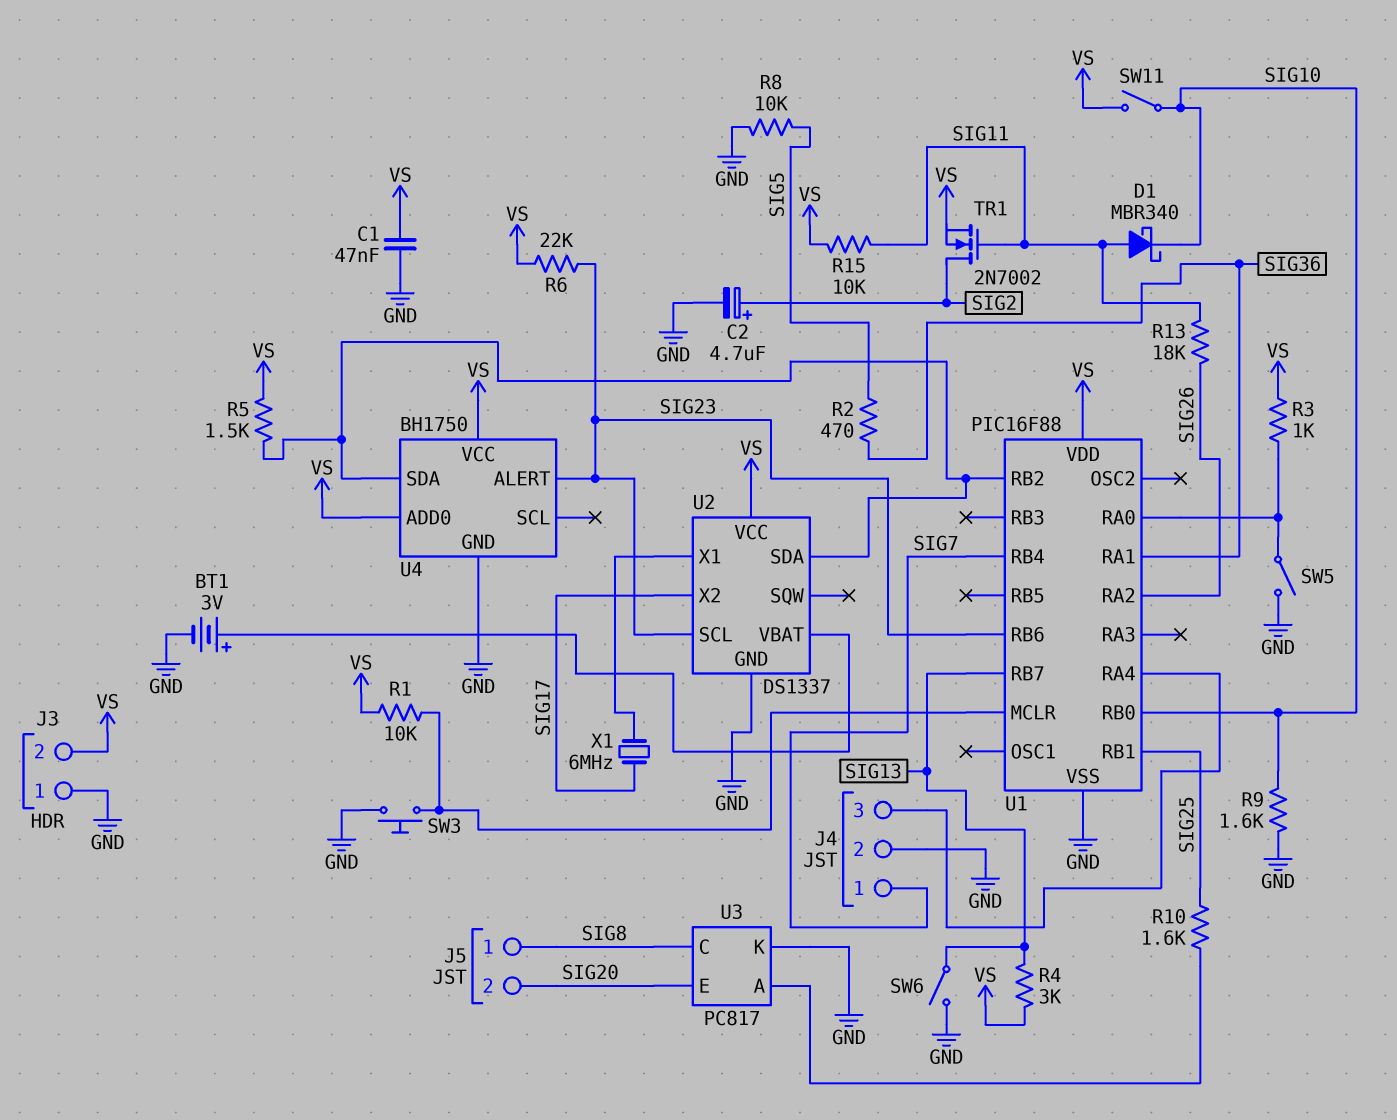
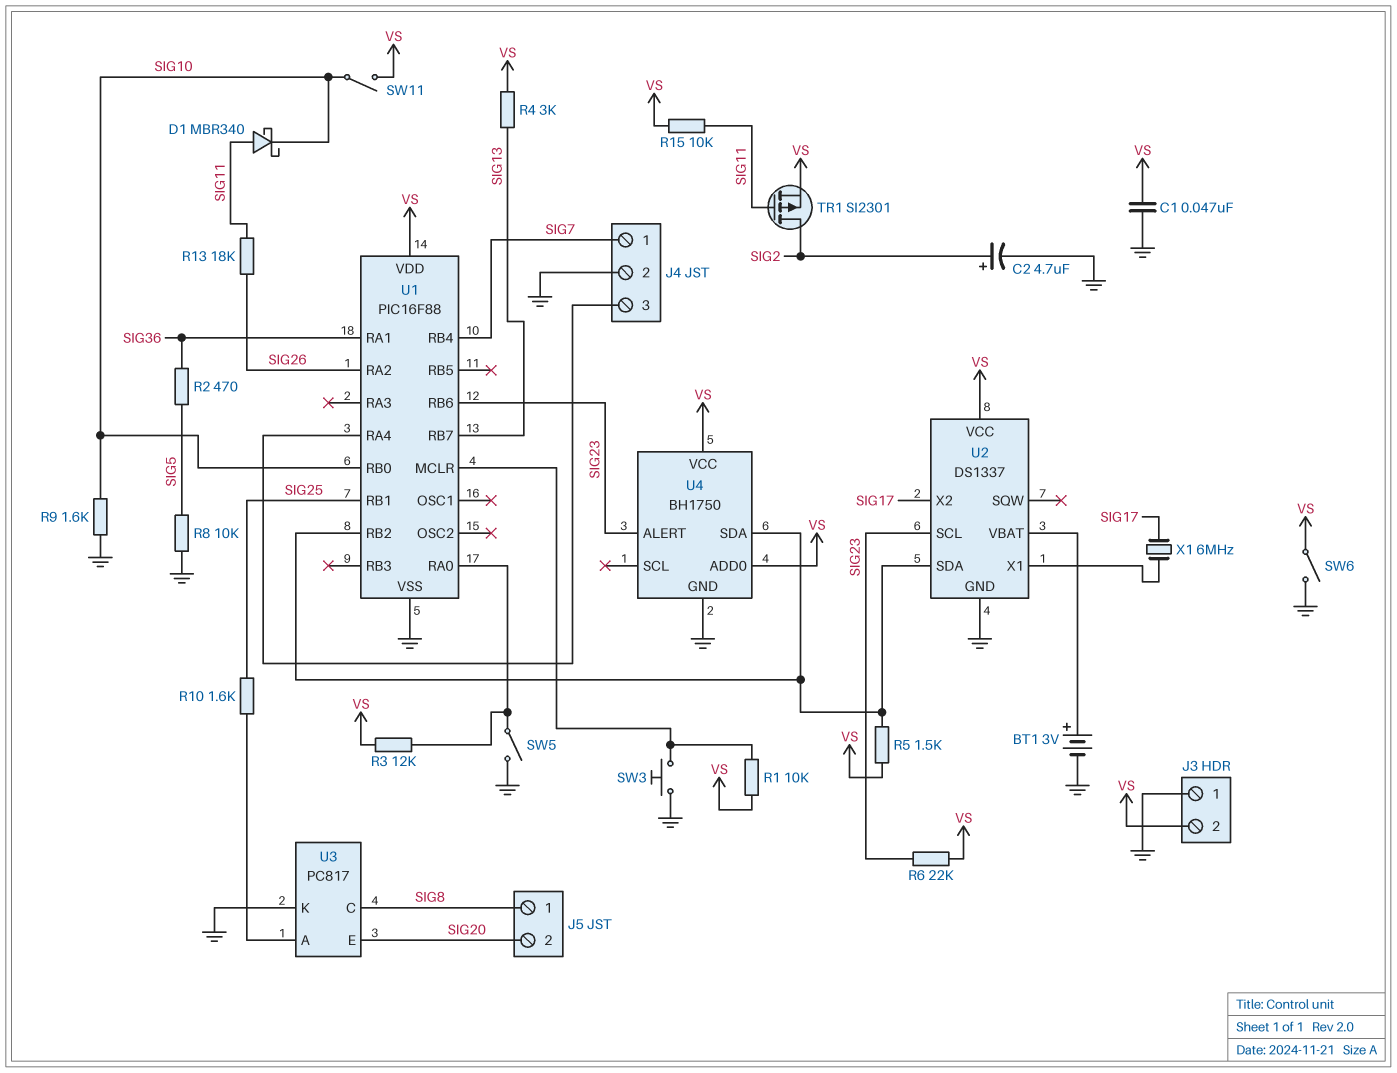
R3: 1k (U1/RA0, VS) -> 12k (U1/RA0, VS)
SW6: switch (GND, SIG13) -> switch (GND, VS)
TR1: NMOS 2N7002 (G SIG11, D SIG2, S VS) -> PMOS SI2301 (G SIG11, D SIG2, S VS)

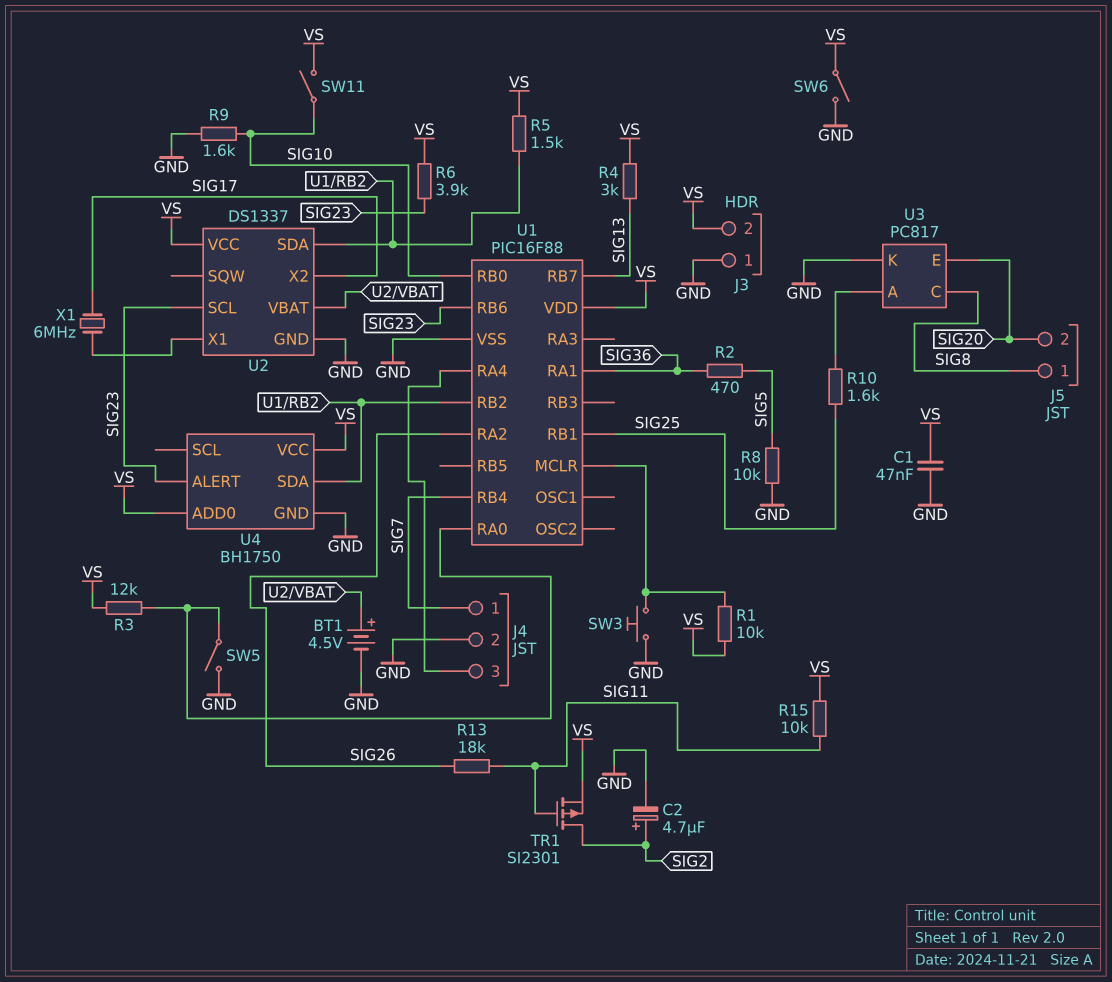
BT1: 3V (plus U2/VBAT, minus GND) -> 4.5V (plus U2/VBAT, minus GND)
D1: schottky MBR340 (A SIG11, K SIG10) -> none
R6: 22k (SIG23, VS) -> 3.9k (SIG23, VS)

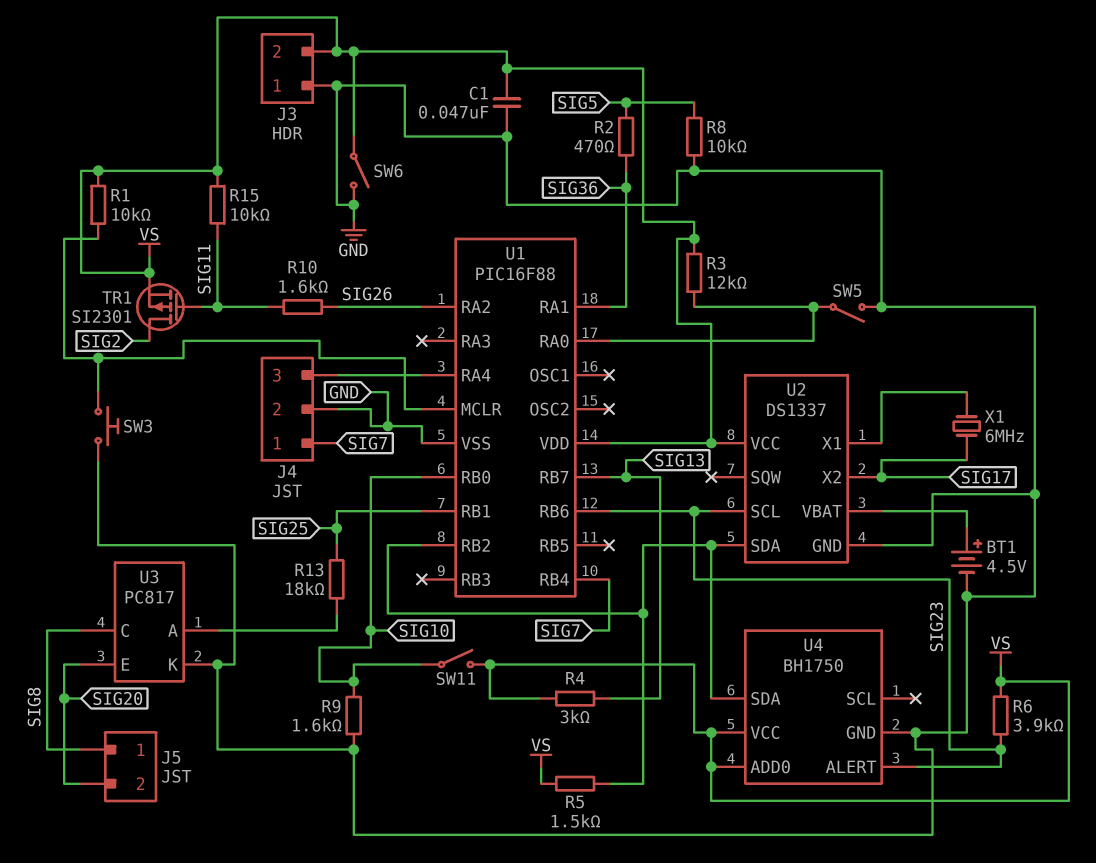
C2: 4.7uF (plus SIG2, minus GND) -> none
R10: 1.6k (SIG25, U3/A) -> 1.6k (SIG11, SIG26)
R13: 18k (SIG11, SIG26) -> 18k (SIG25, U3/A)

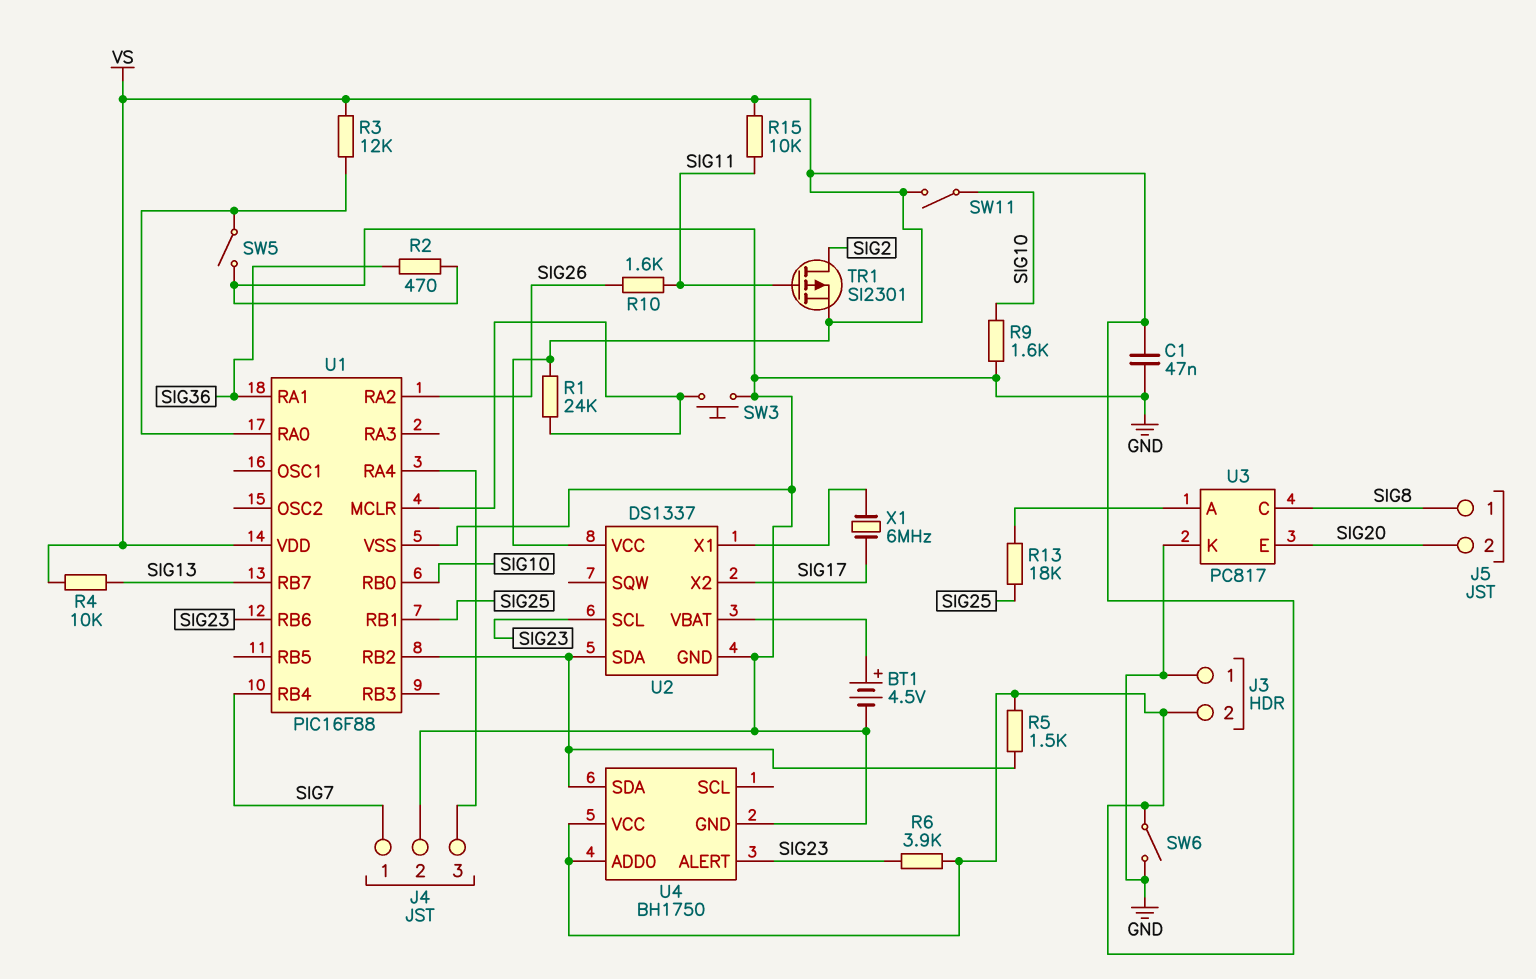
R1: 10k (U1/MCLR, VS) -> 24k (U1/MCLR, VS)
R2: 470 (SIG5, SIG36) -> 470 (GND, SIG36)
R4: 3k (SIG13, VS) -> 10k (SIG13, VS)
R8: 10k (GND, SIG5) -> none

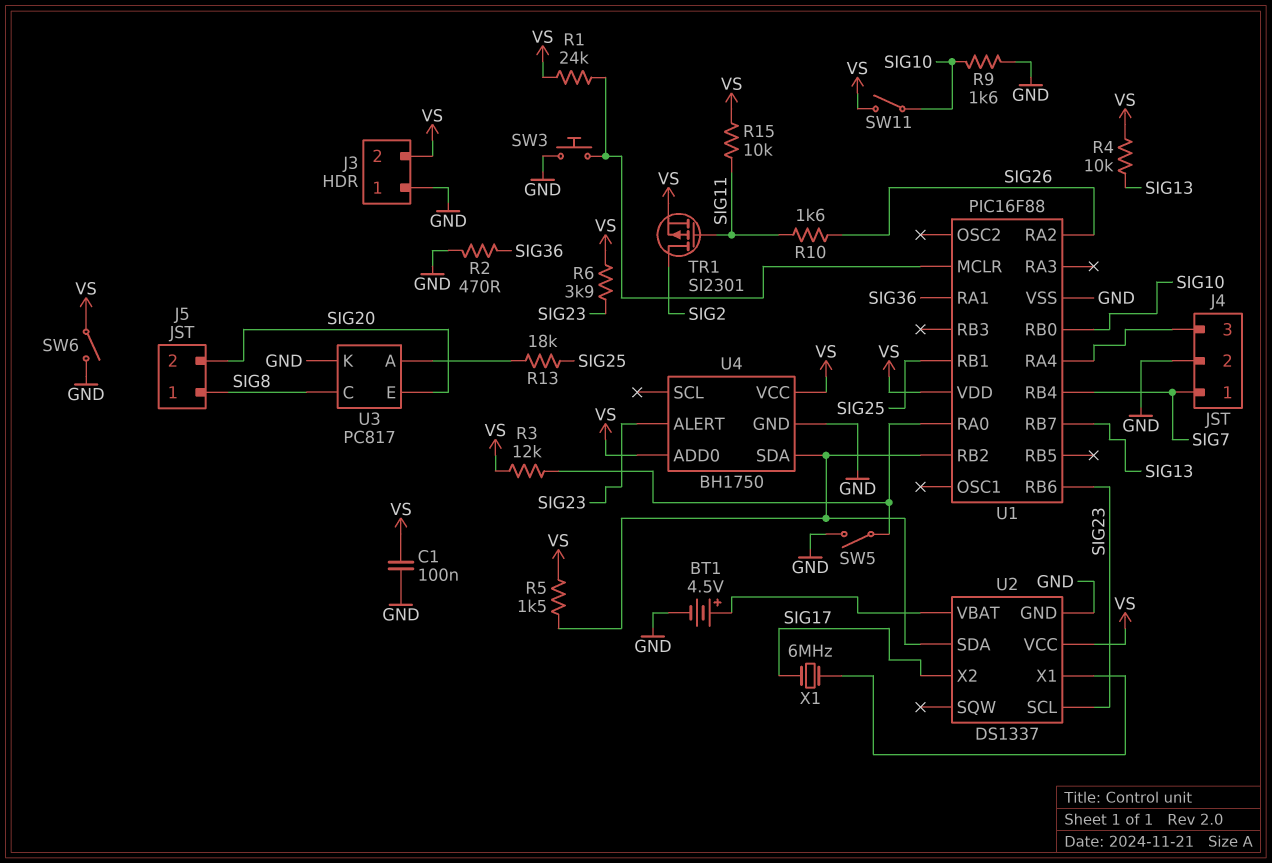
C1: 47nF (GND, VS) -> 100nF (GND, VS)

